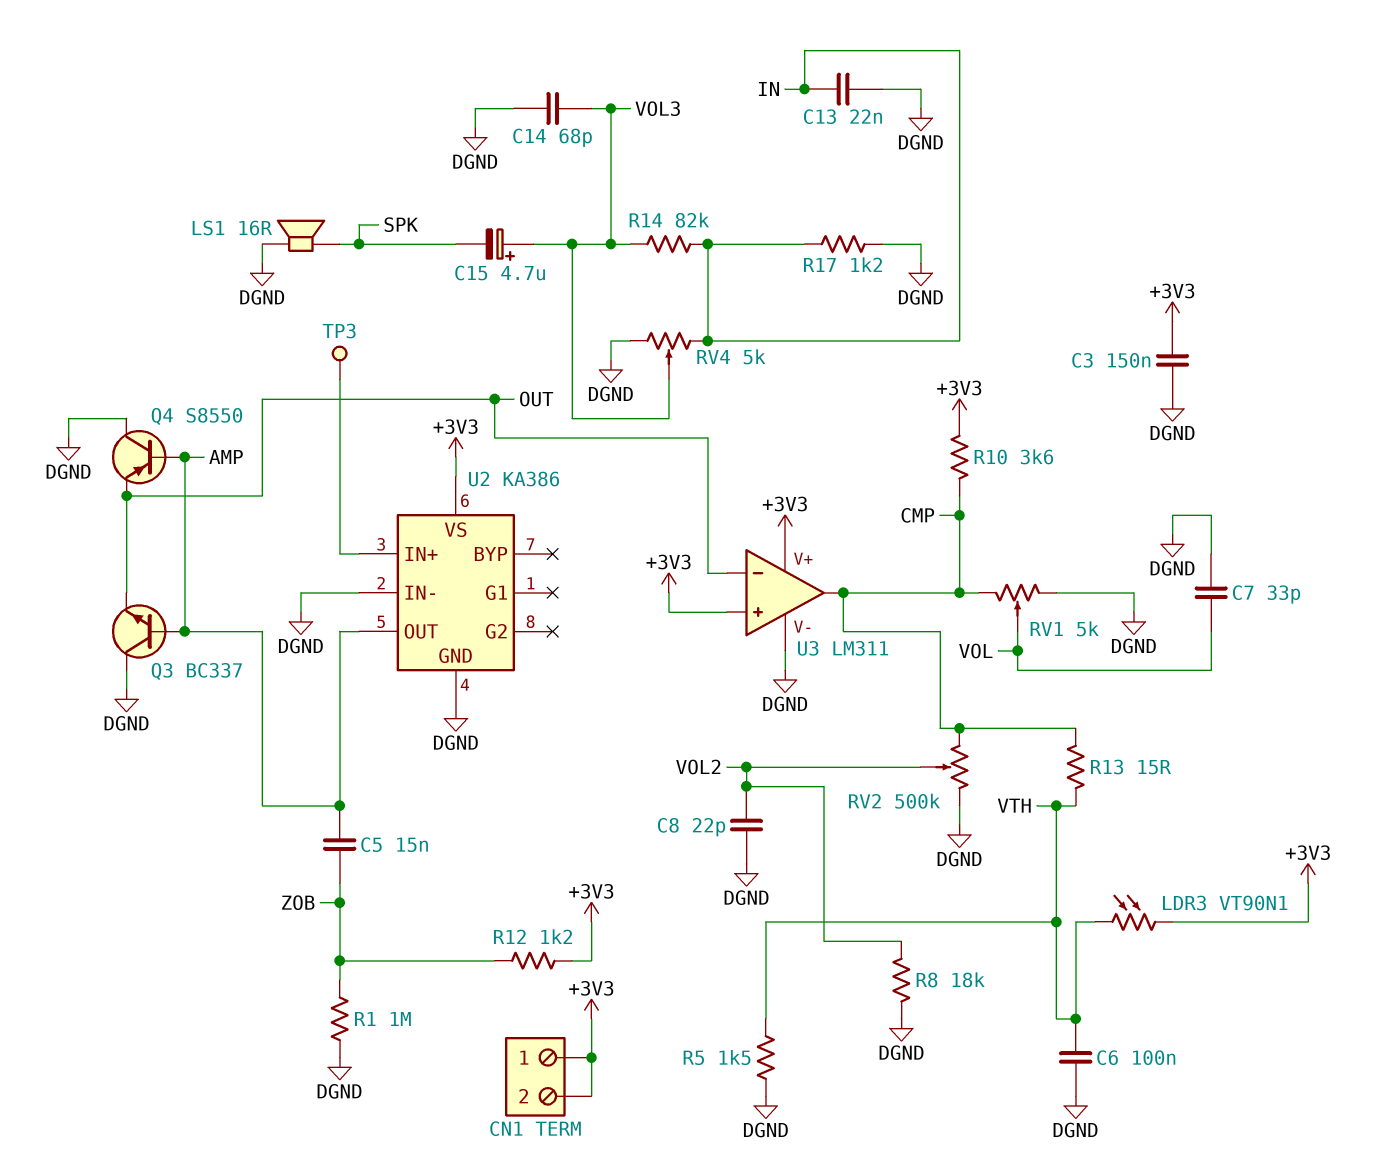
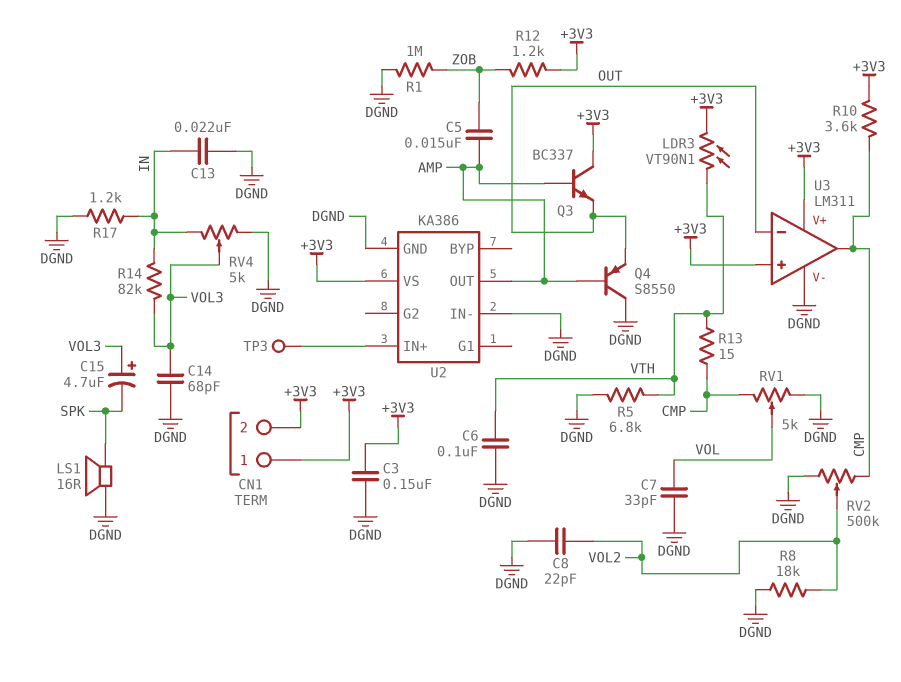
Q3: NPN BC337 (B AMP, C DGND, E OUT) -> NPN BC337 (B AMP, C +3V3, E OUT)
R5: 1.5k (DGND, VTH) -> 6.8k (DGND, VTH)

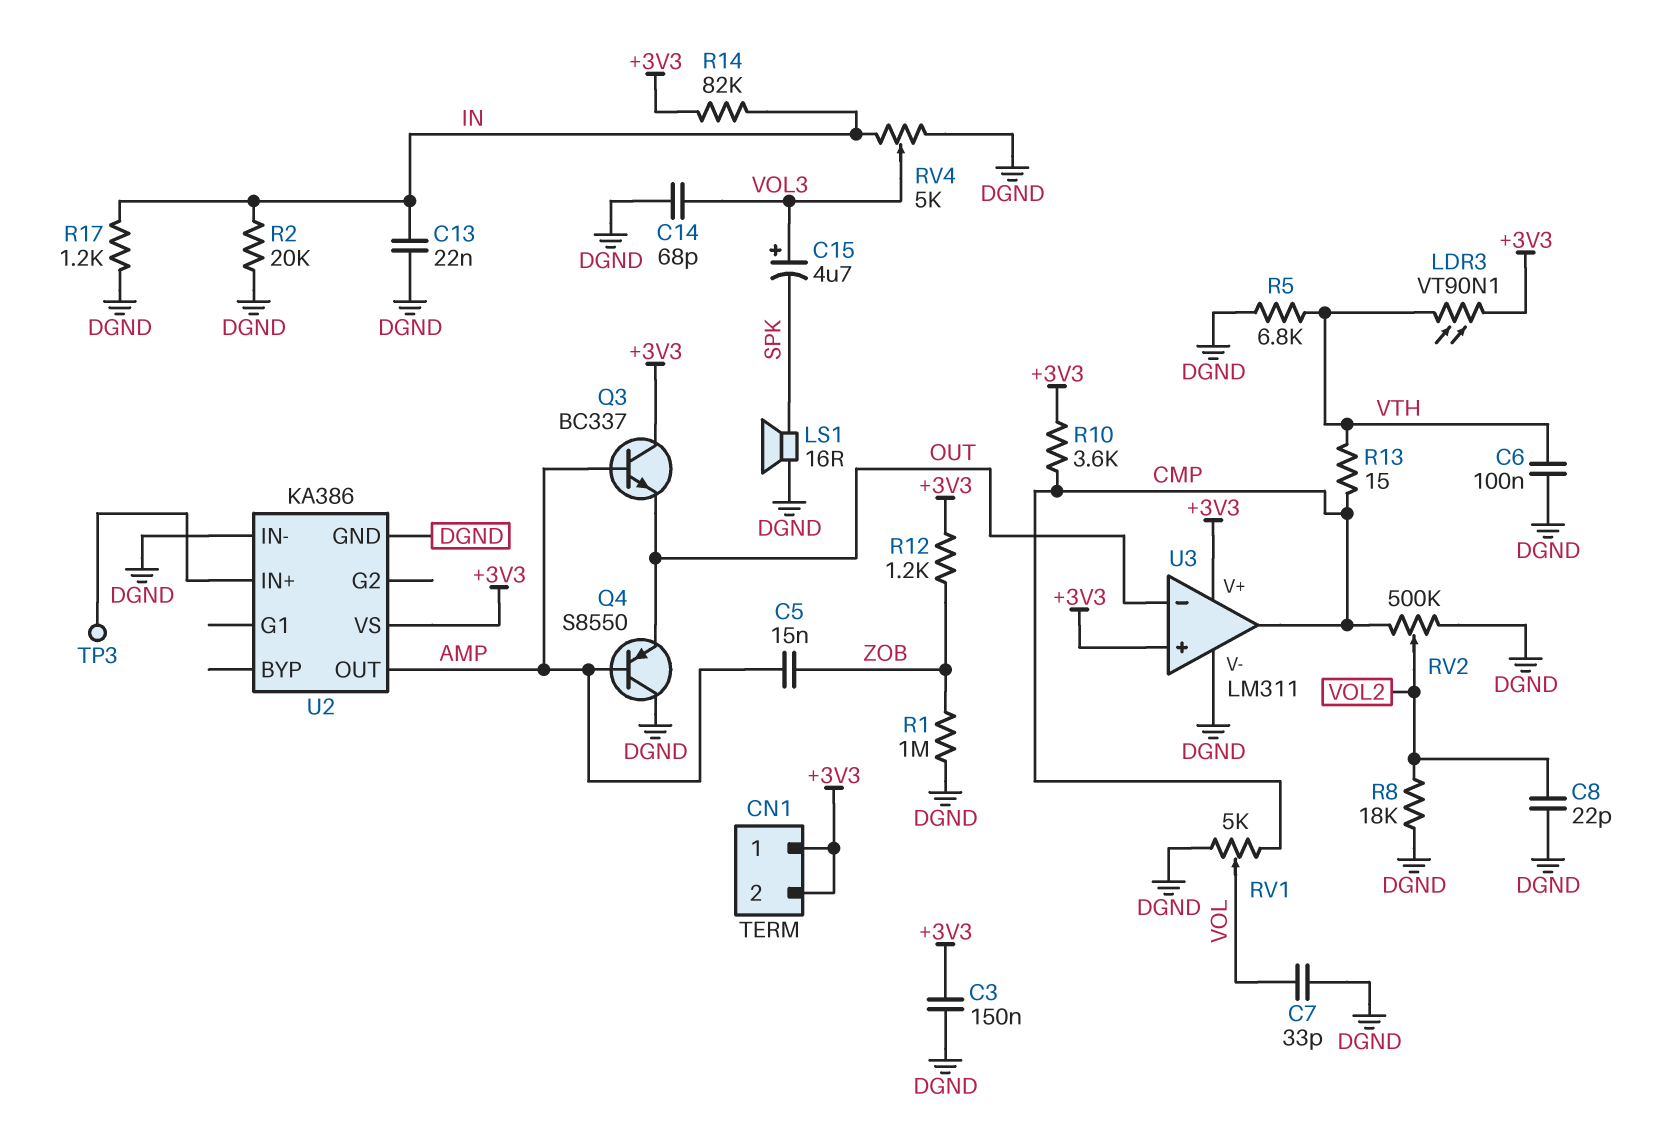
R2: none -> 20k (DGND, IN)
R14: 82k (IN, VOL3) -> 82k (+3V3, IN)

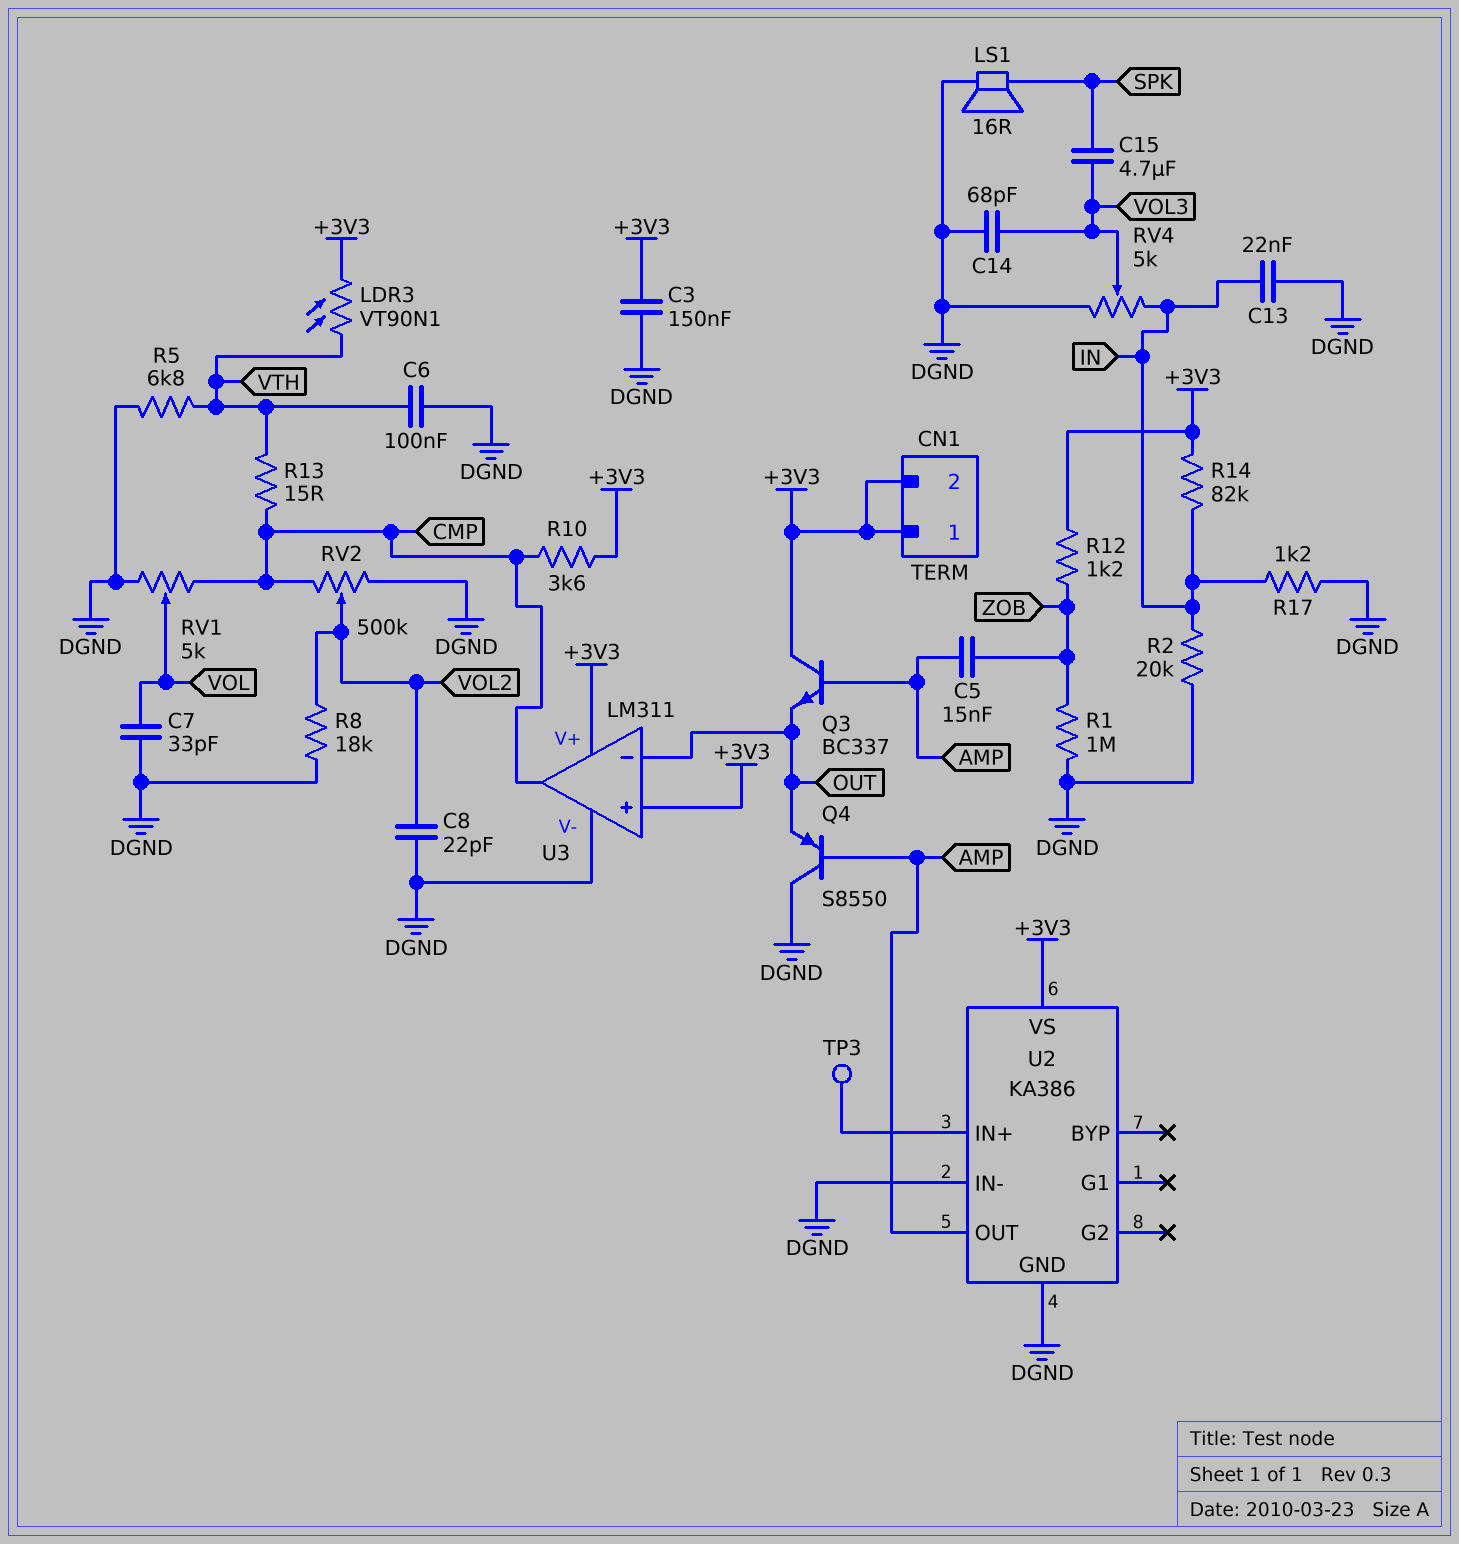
C15: 4.7uF (plus VOL3, minus SPK) -> 4.7uF (SPK, VOL3)

